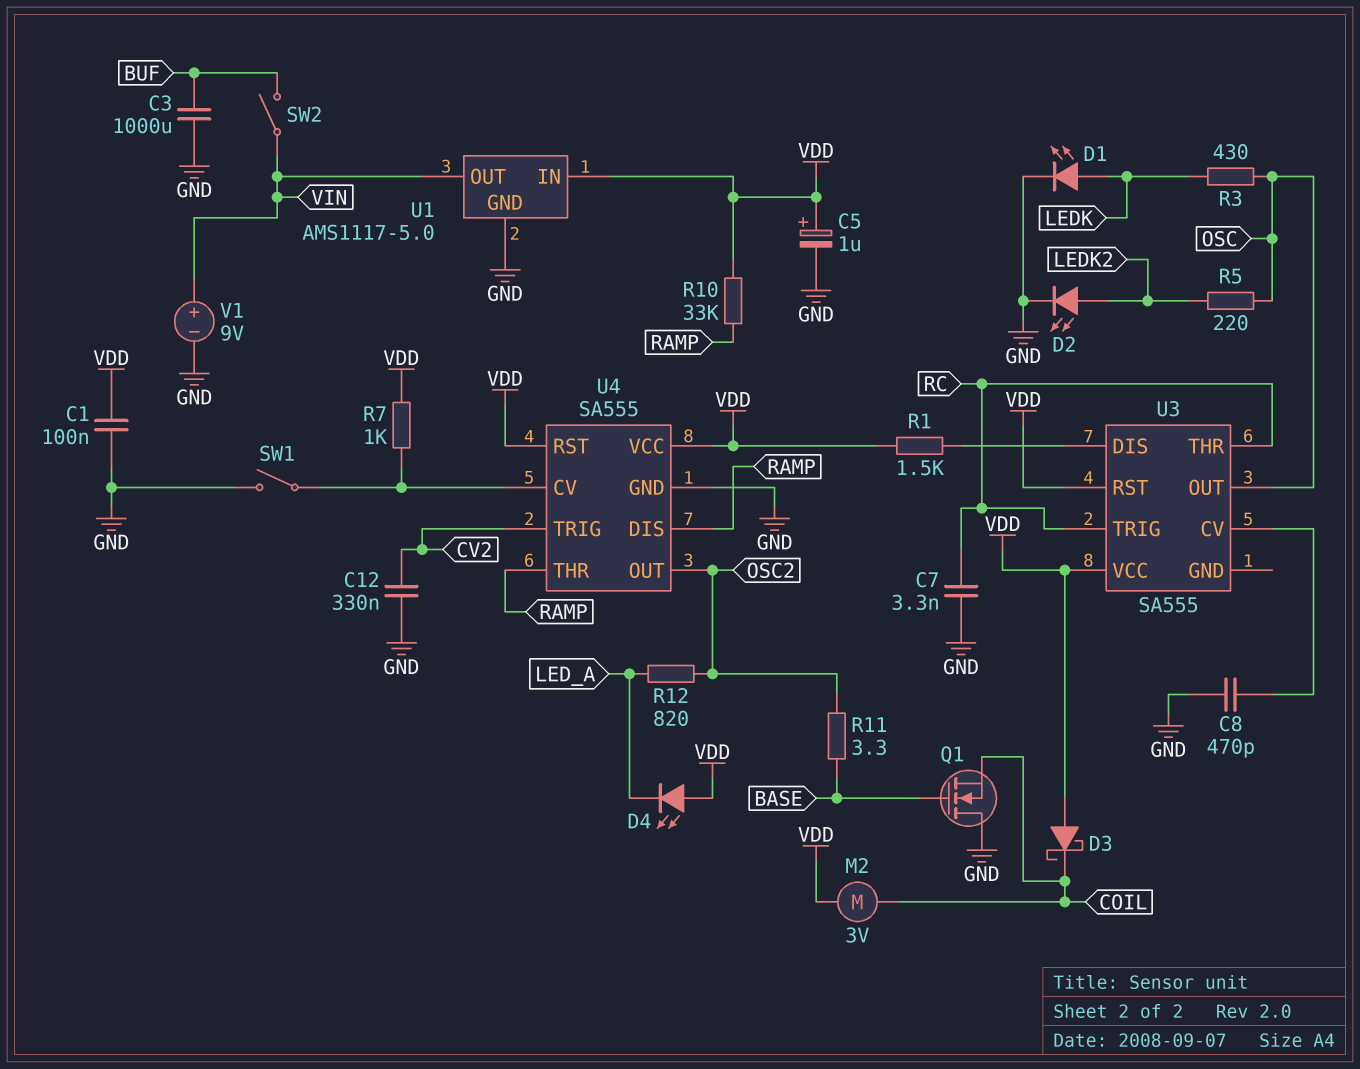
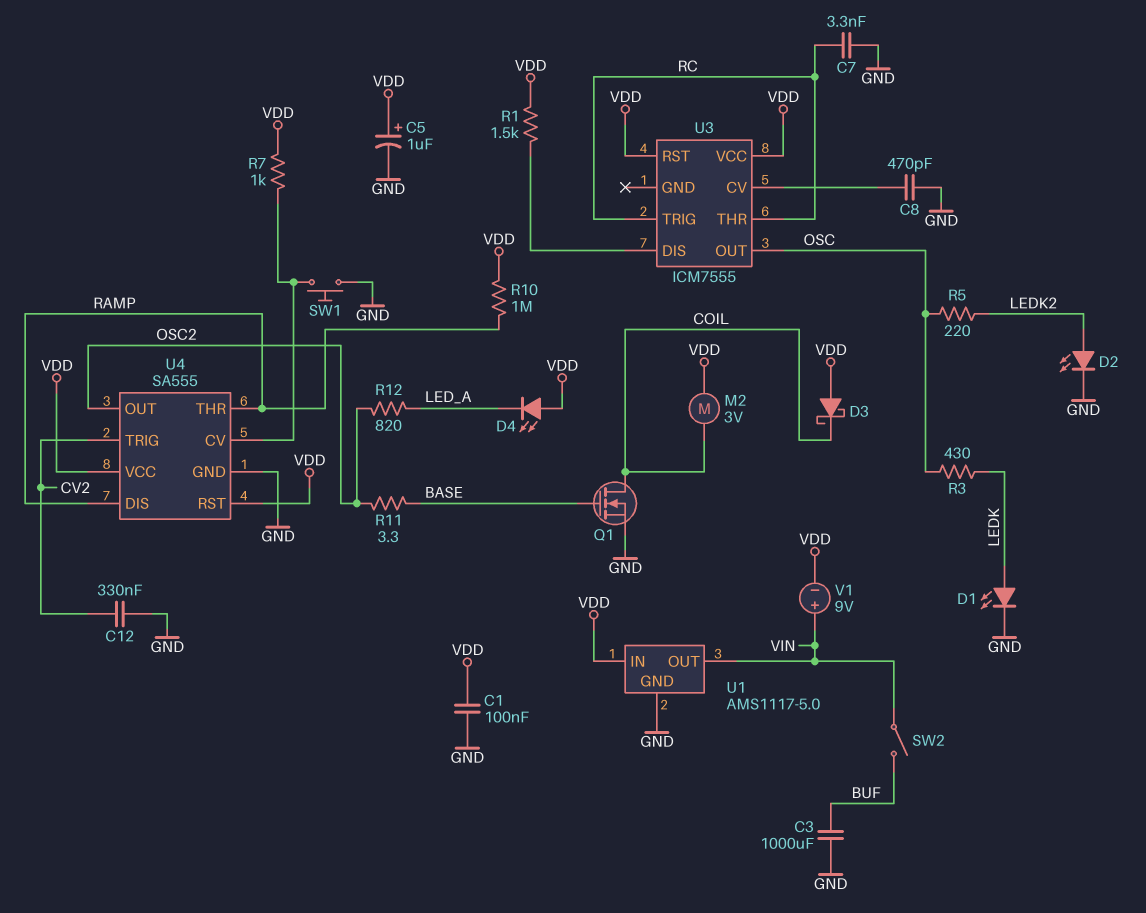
Q1: NMOS (G BASE, D GND, S COIL) -> NMOS (G BASE, D COIL, S GND)
R10: 33k (RAMP, VDD) -> 1M (RAMP, VDD)
SW1: switch (GND, U4/CV) -> button (GND, U4/CV)
U3: SA555 -> ICM7555
V1: 9V (plus VIN, minus GND) -> 9V (plus VIN, minus VDD)

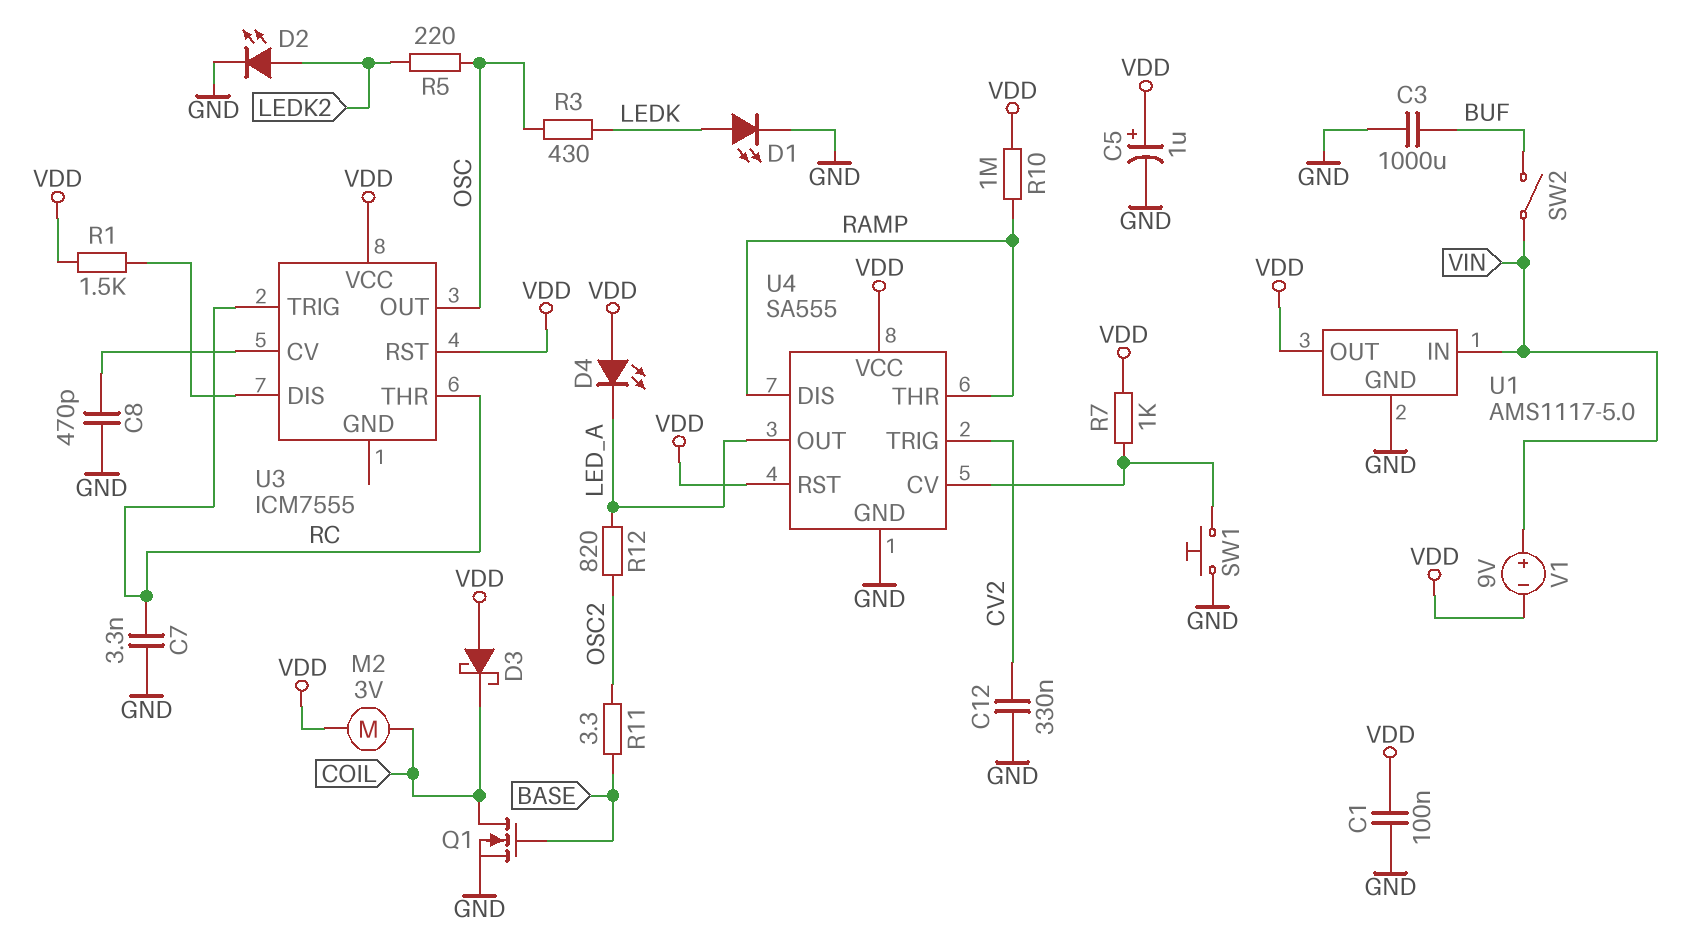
U1 pin IN: VDD -> VIN
U1 pin OUT: VIN -> VDD
U4 pin OUT: OSC2 -> LED_A

